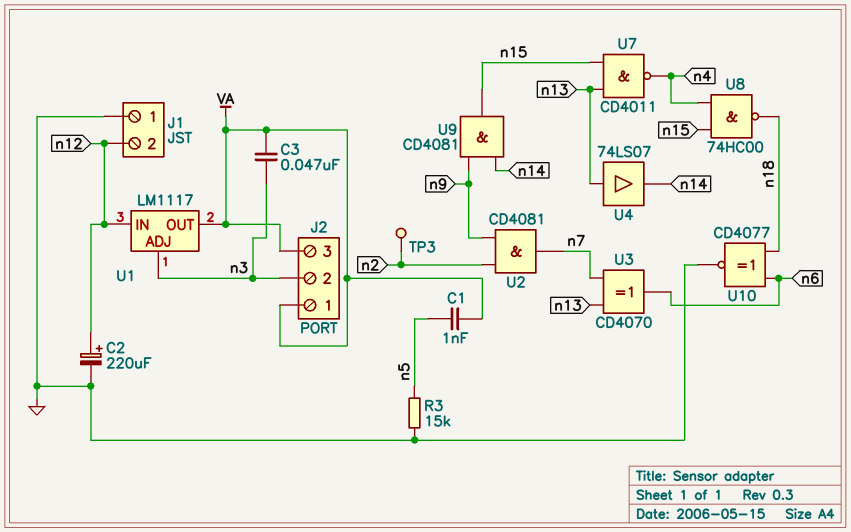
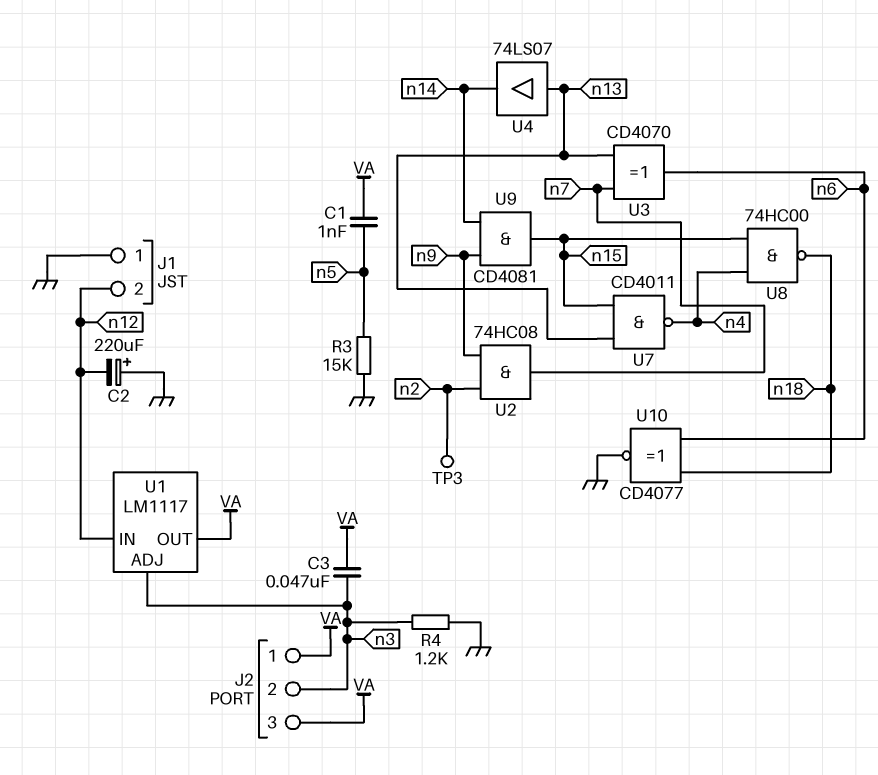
C2: 220uF (plus n12, minus GND) -> 220uF (plus GND, minus n12)
R4: none -> 1.2k (GND, n3)
U2: AND CD4081 (in n2, in n9, out n7) -> AND 74HC08 (in n2, in n9, out n7)

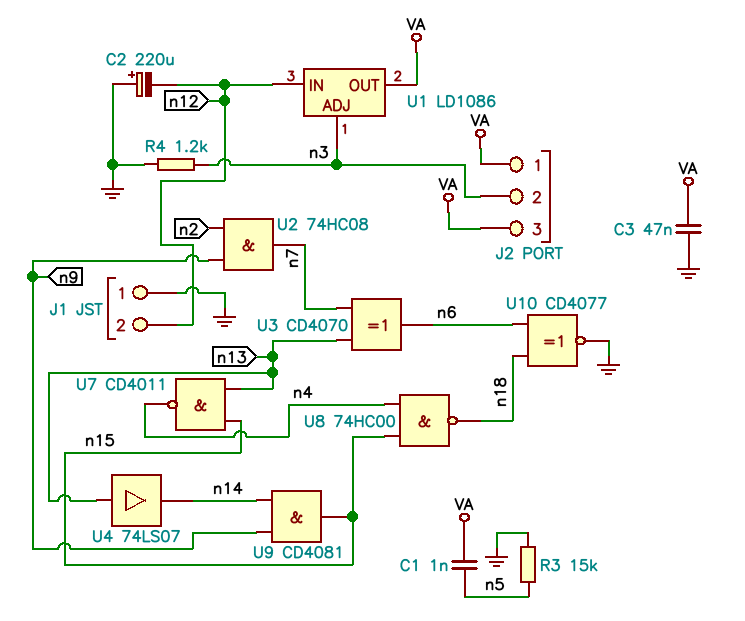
C3: 47nF (VA, n3) -> 47nF (GND, VA)
TP3: test point (n2) -> none
U1: LM1117 -> LD1086

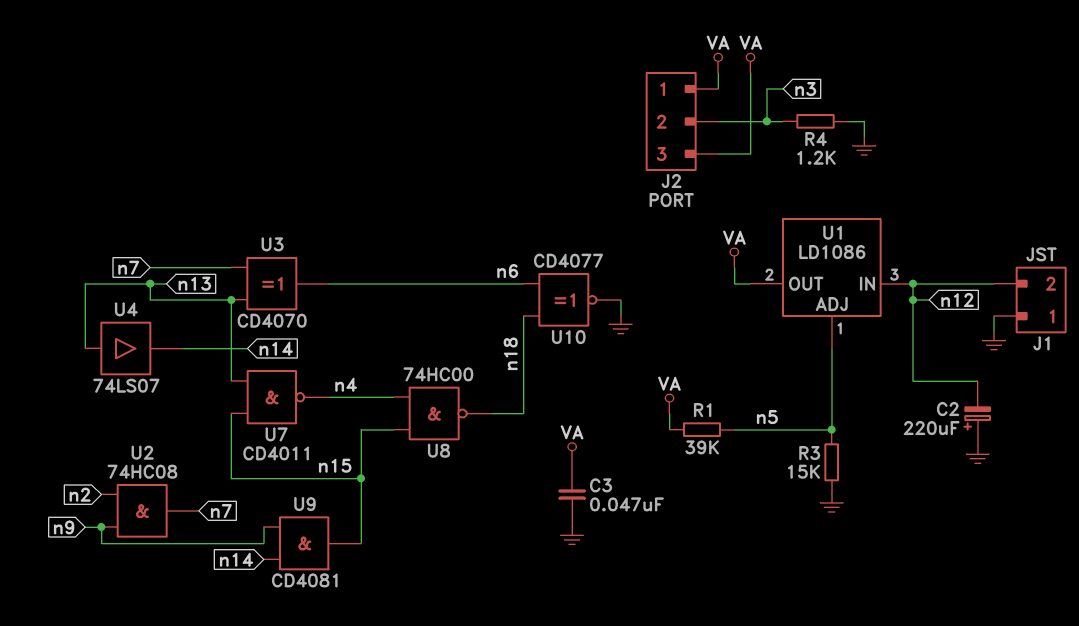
C1: 1nF (VA, n5) -> none
R1: none -> 39k (VA, n5)
U1 pin ADJ: n3 -> n5

